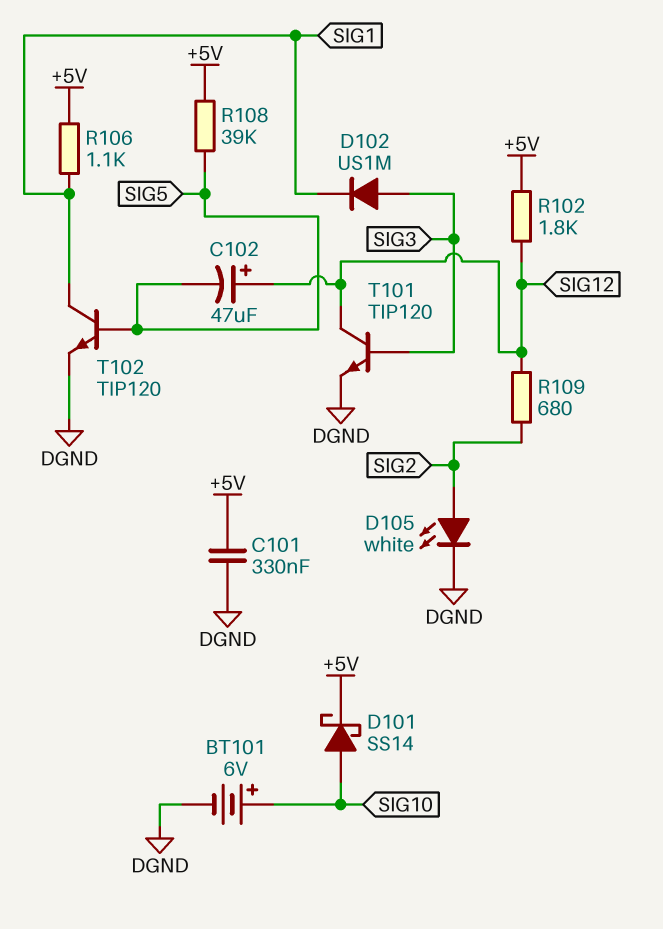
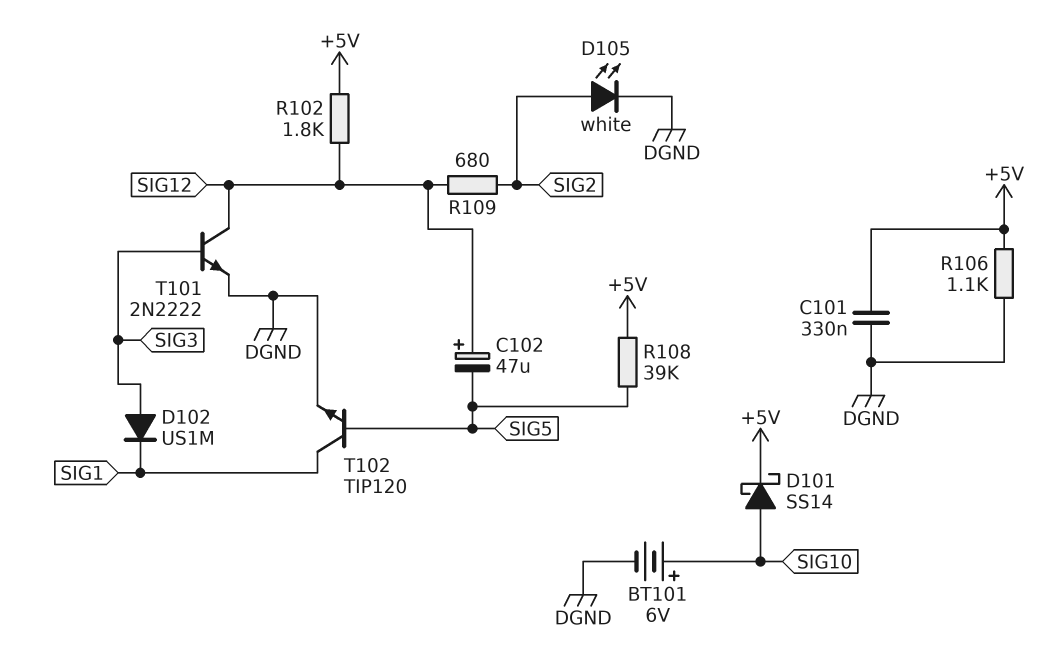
R106: 1.1k (+5V, SIG1) -> 1.1k (+5V, DGND)
T101: NPN TIP120 (B SIG3, C SIG12, E DGND) -> NPN 2N2222 (B SIG3, C SIG12, E DGND)

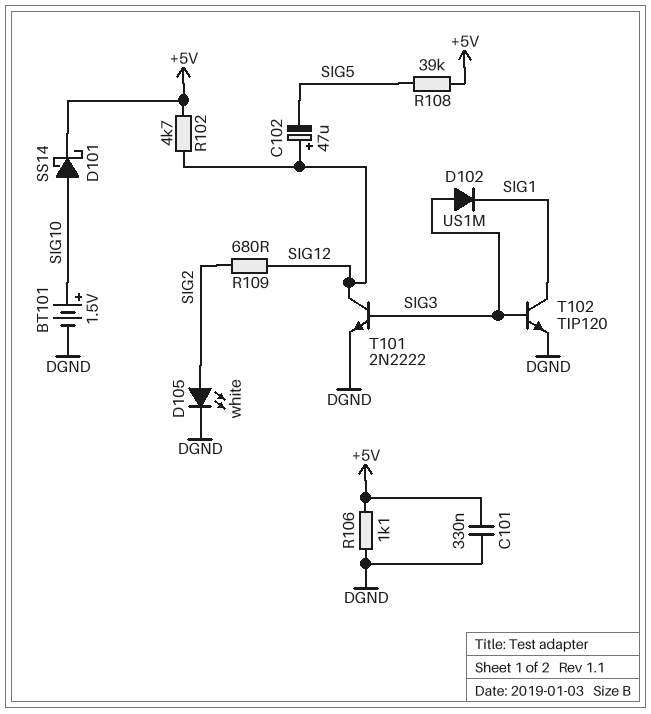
BT101: 6V (plus SIG10, minus DGND) -> 1.5V (plus SIG10, minus DGND)
R102: 1.8k (+5V, SIG12) -> 4.7k (+5V, SIG12)
T102: NPN TIP120 (B SIG5, C SIG1, E DGND) -> NPN TIP120 (B SIG3, C SIG1, E DGND)

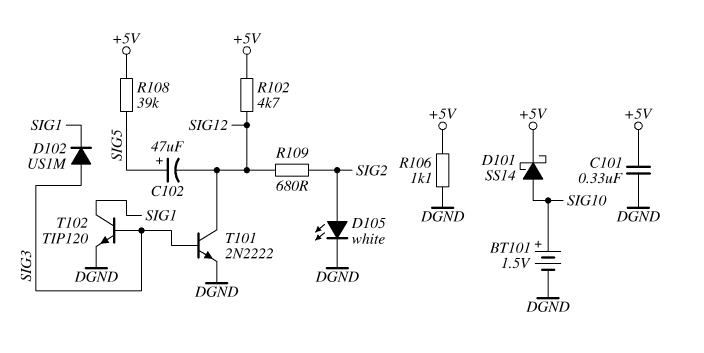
C102: 47uF (plus SIG12, minus SIG5) -> 47uF (plus SIG5, minus SIG12)

